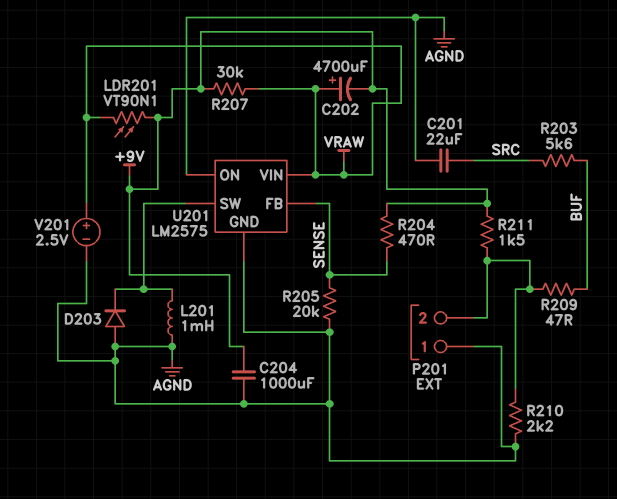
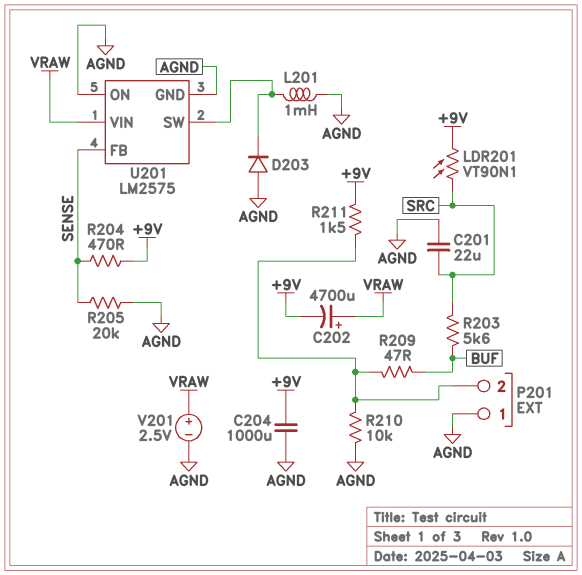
LDR201: VT90N1 (+9V, VRAW) -> VT90N1 (+9V, SRC)
R207: 30k (+9V, VRAW) -> none
R210: 2.2k (AGND, P201/2) -> 10k (AGND, P201/2)

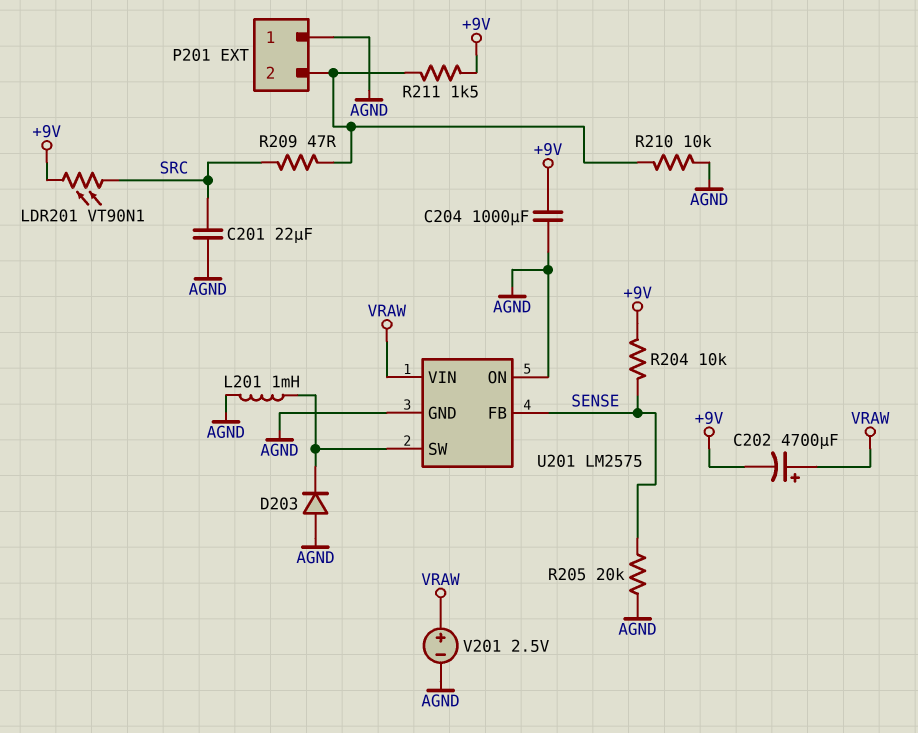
R203: 5.6k (BUF, SRC) -> none
R204: 470 (+9V, SENSE) -> 10k (+9V, SENSE)
R209: 47 (BUF, P201/2) -> 47 (P201/2, SRC)

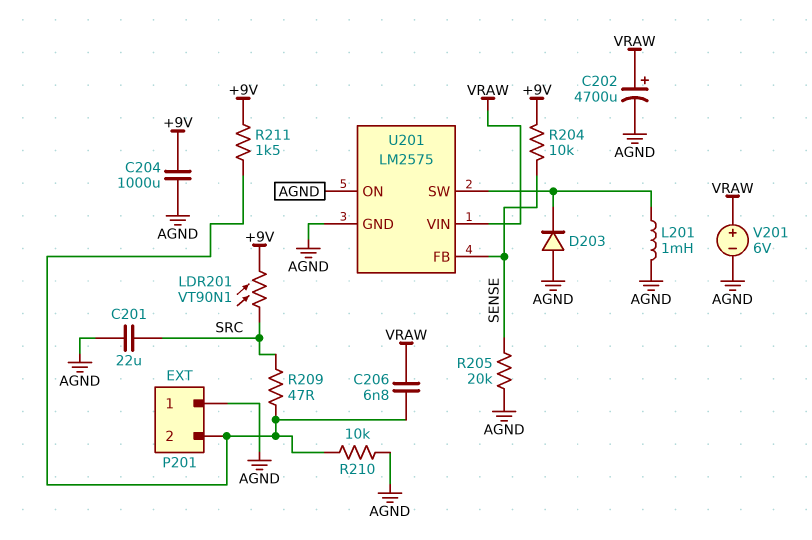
C202: 4700uF (plus VRAW, minus +9V) -> 4700uF (plus VRAW, minus AGND)
C206: none -> 6.8nF (P201/2, VRAW)
V201: 2.5V (plus VRAW, minus AGND) -> 6V (plus VRAW, minus AGND)

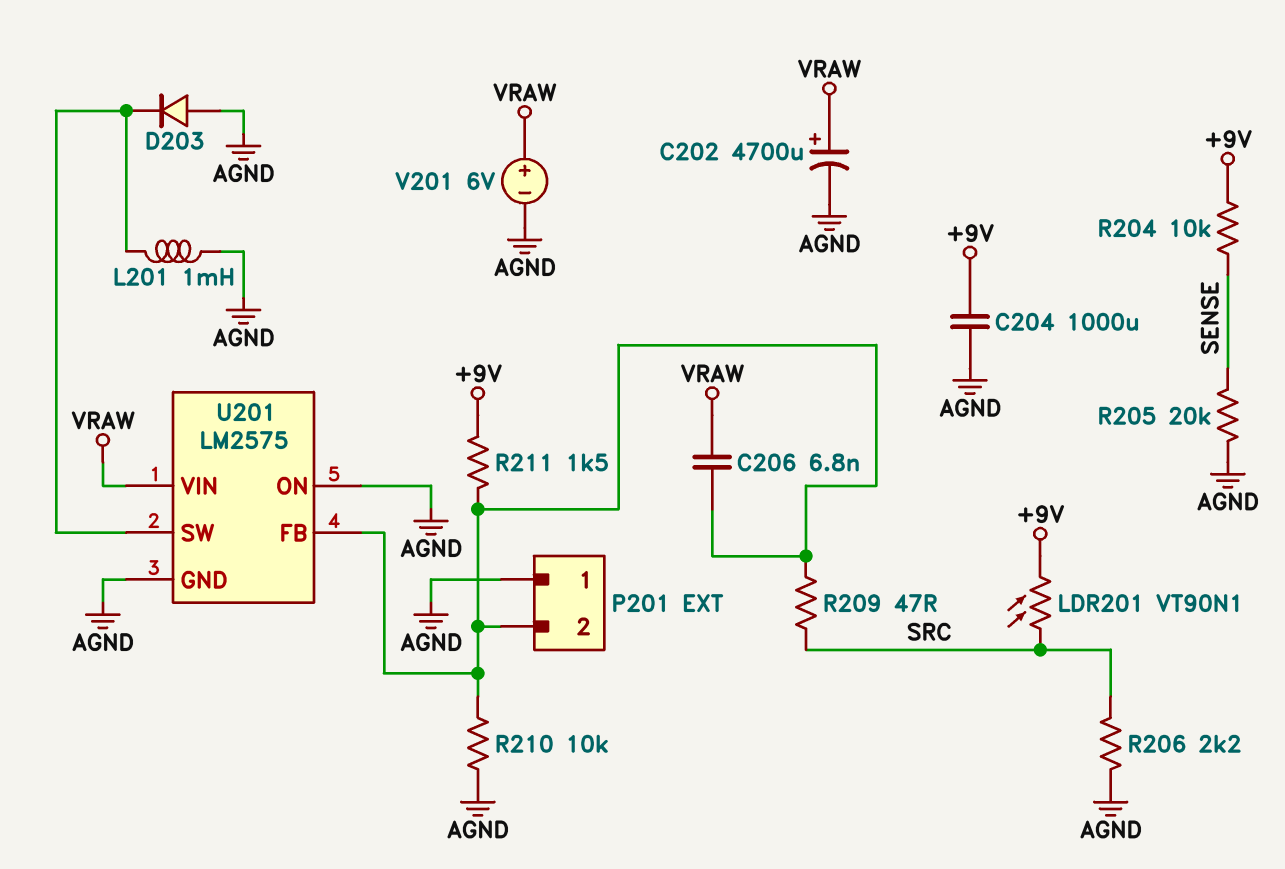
C201: 22uF (AGND, SRC) -> none
R206: none -> 2.2k (AGND, SRC)
U201 pin FB: SENSE -> P201/2

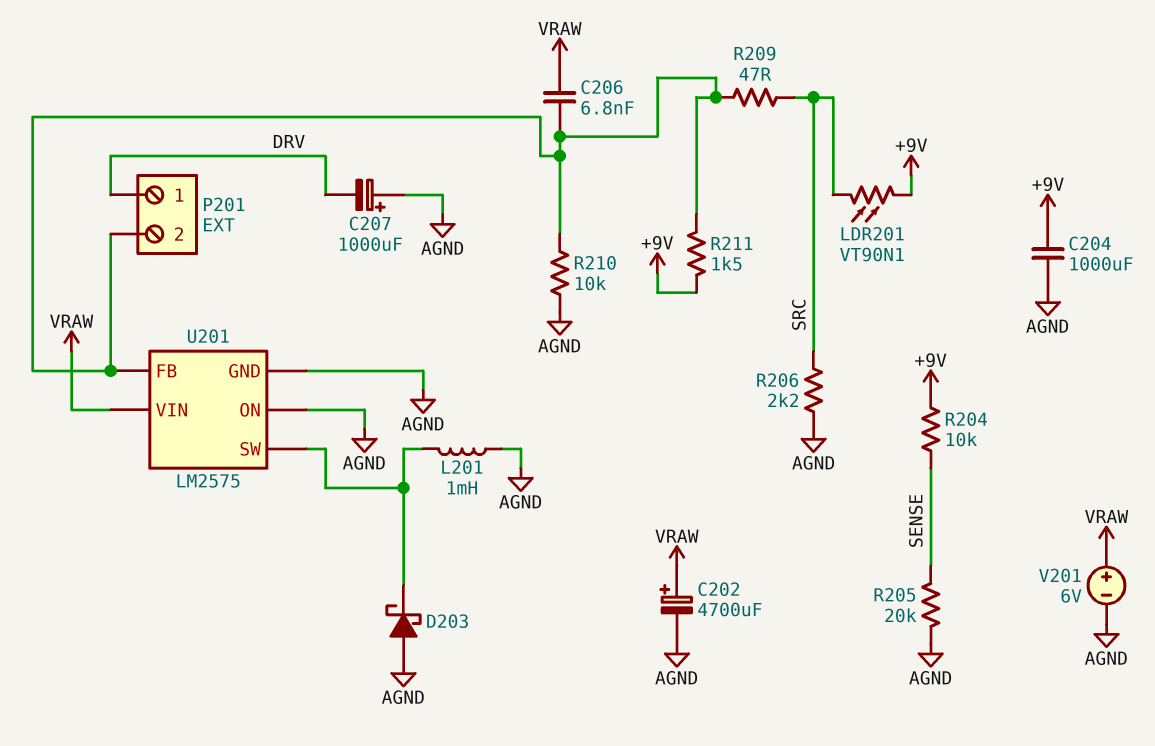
C207: none -> 1000uF (plus AGND, minus DRV)
D203: diode (A AGND, K U201/SW) -> schottky (A AGND, K U201/SW)
P201 pin 1: AGND -> DRV

